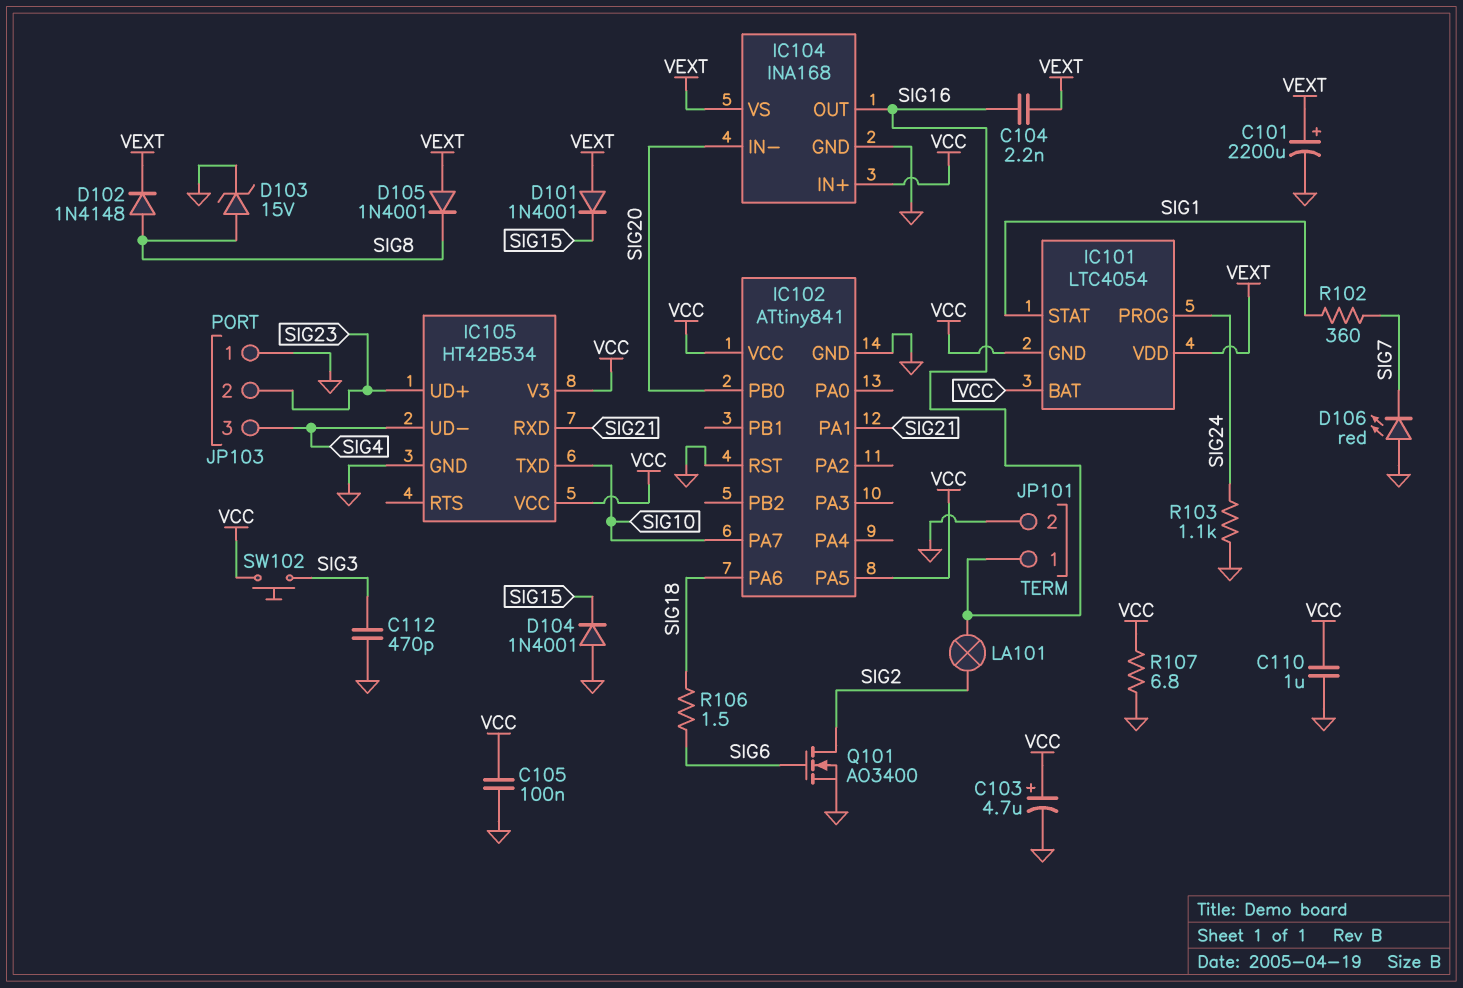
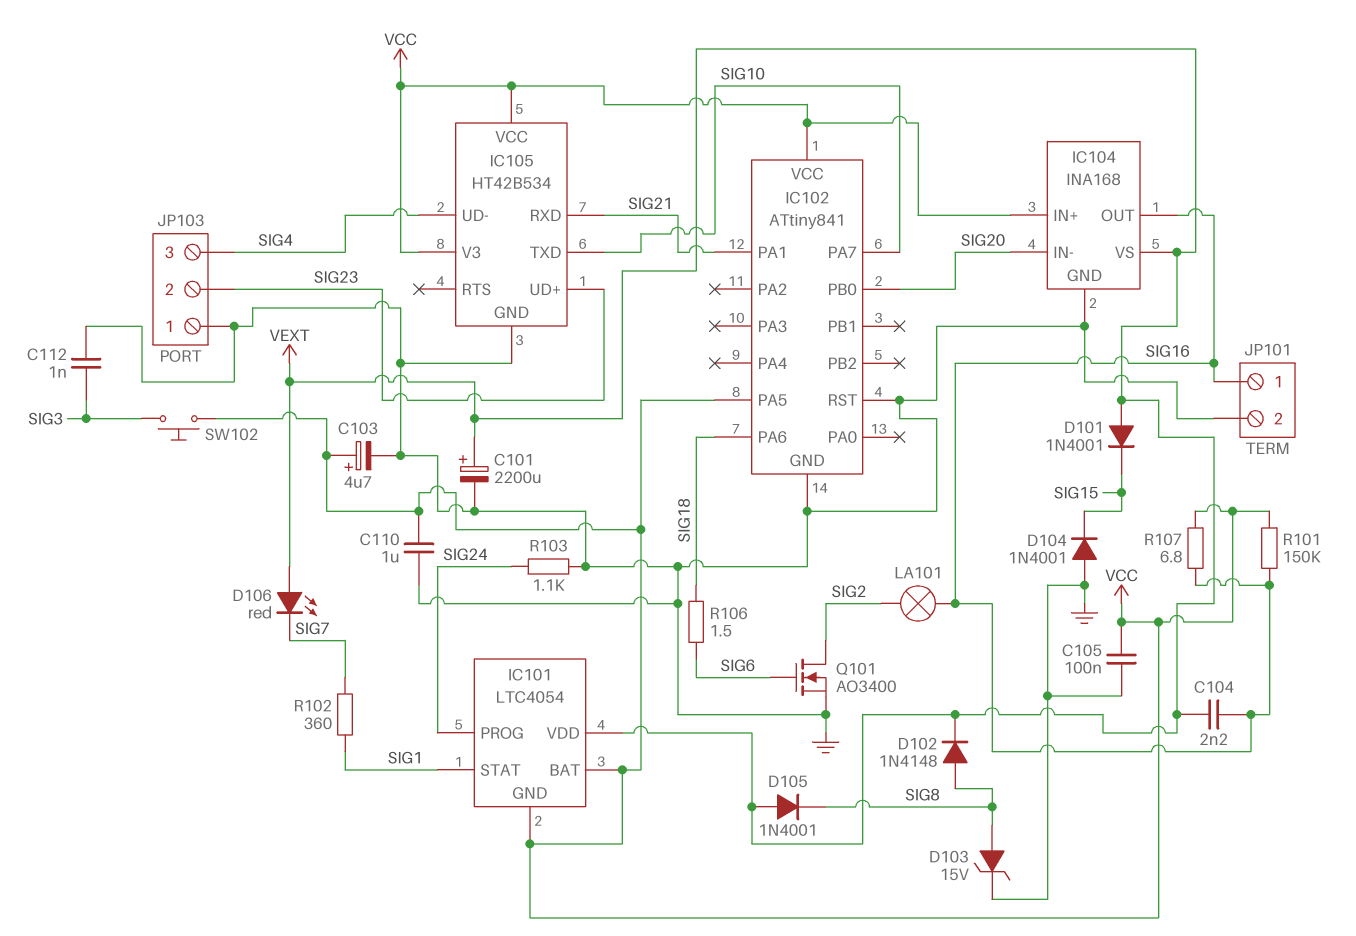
C112: 470pF (GND, SIG3) -> 1nF (GND, SIG3)
D106: LED red (A GND, K SIG7) -> LED red (A VEXT, K SIG7)
R101: none -> 150k (SIG16, VCC)
R107: 6.8 (GND, VCC) -> 6.8 (SIG16, VCC)

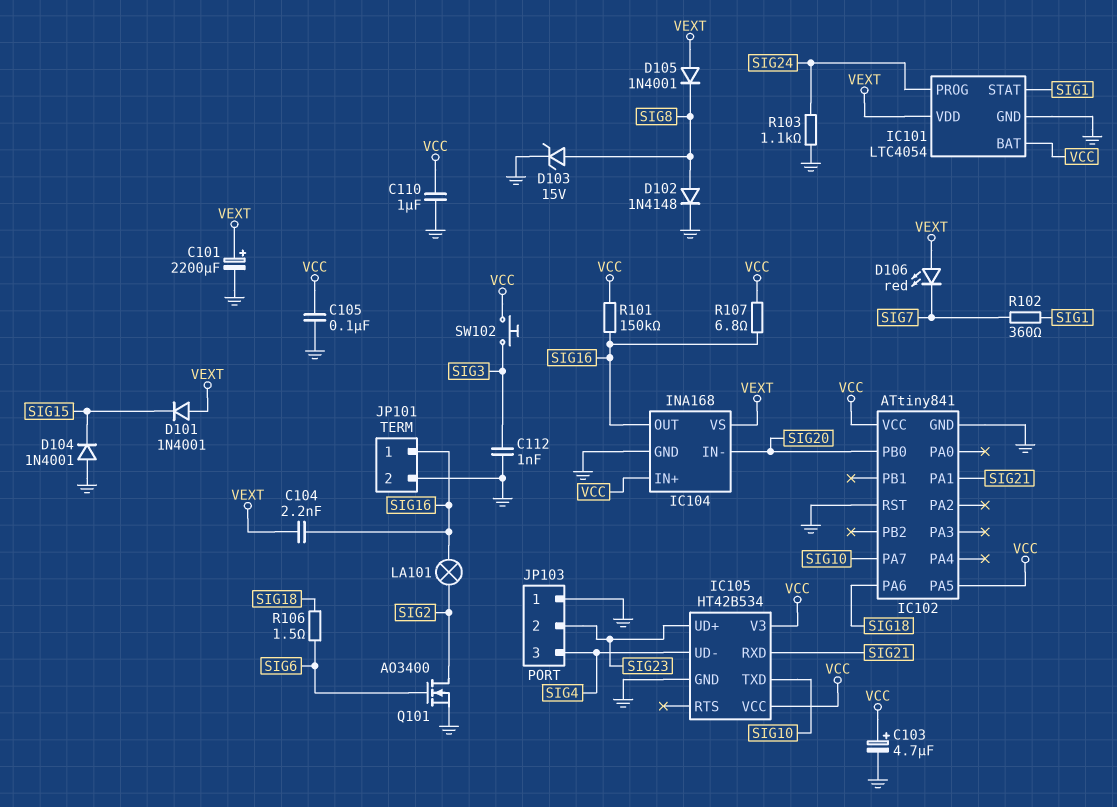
D102: diode 1N4148 (A SIG8, K VEXT) -> diode 1N4148 (A SIG8, K GND)
IC101 pin GND: VCC -> GND

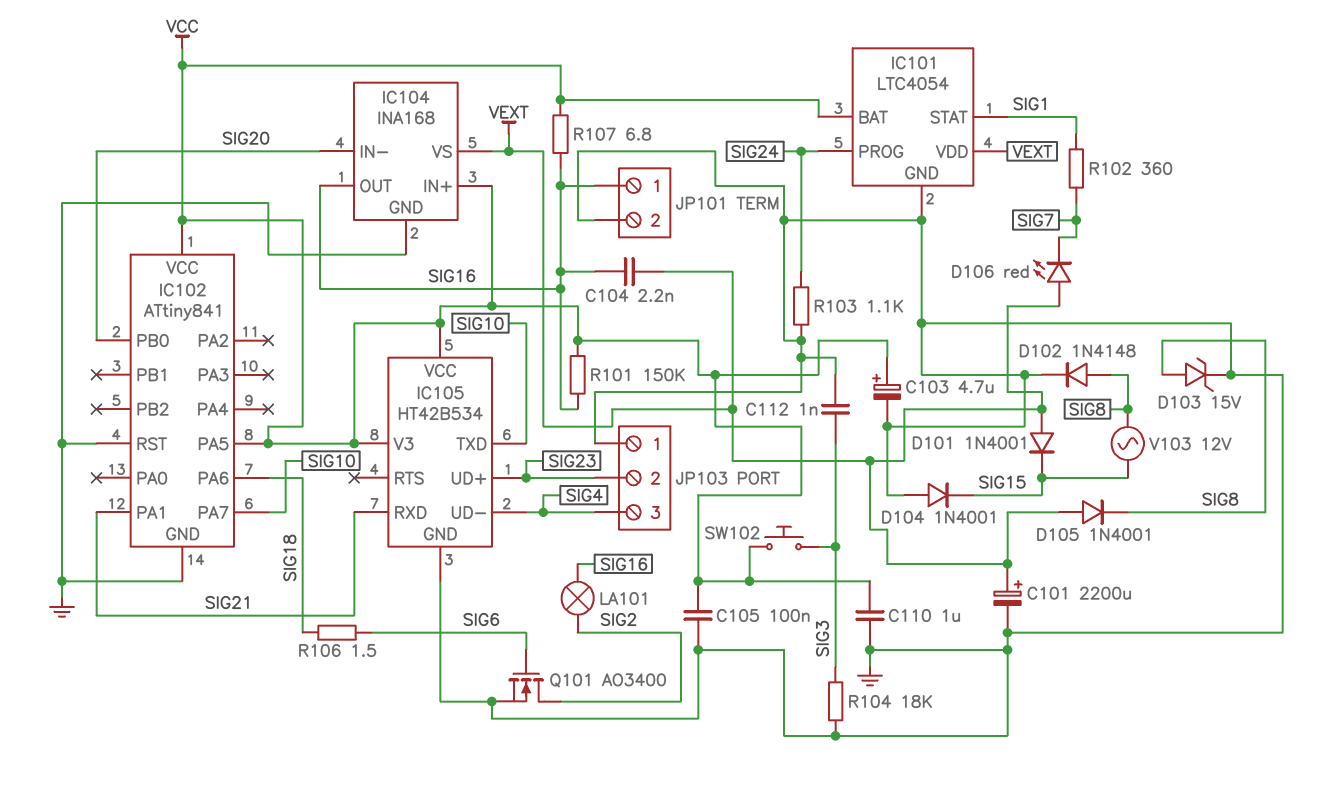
R104: none -> 18k (GND, SIG3)
V103: none -> AC 12V (SIG8, SIG15)

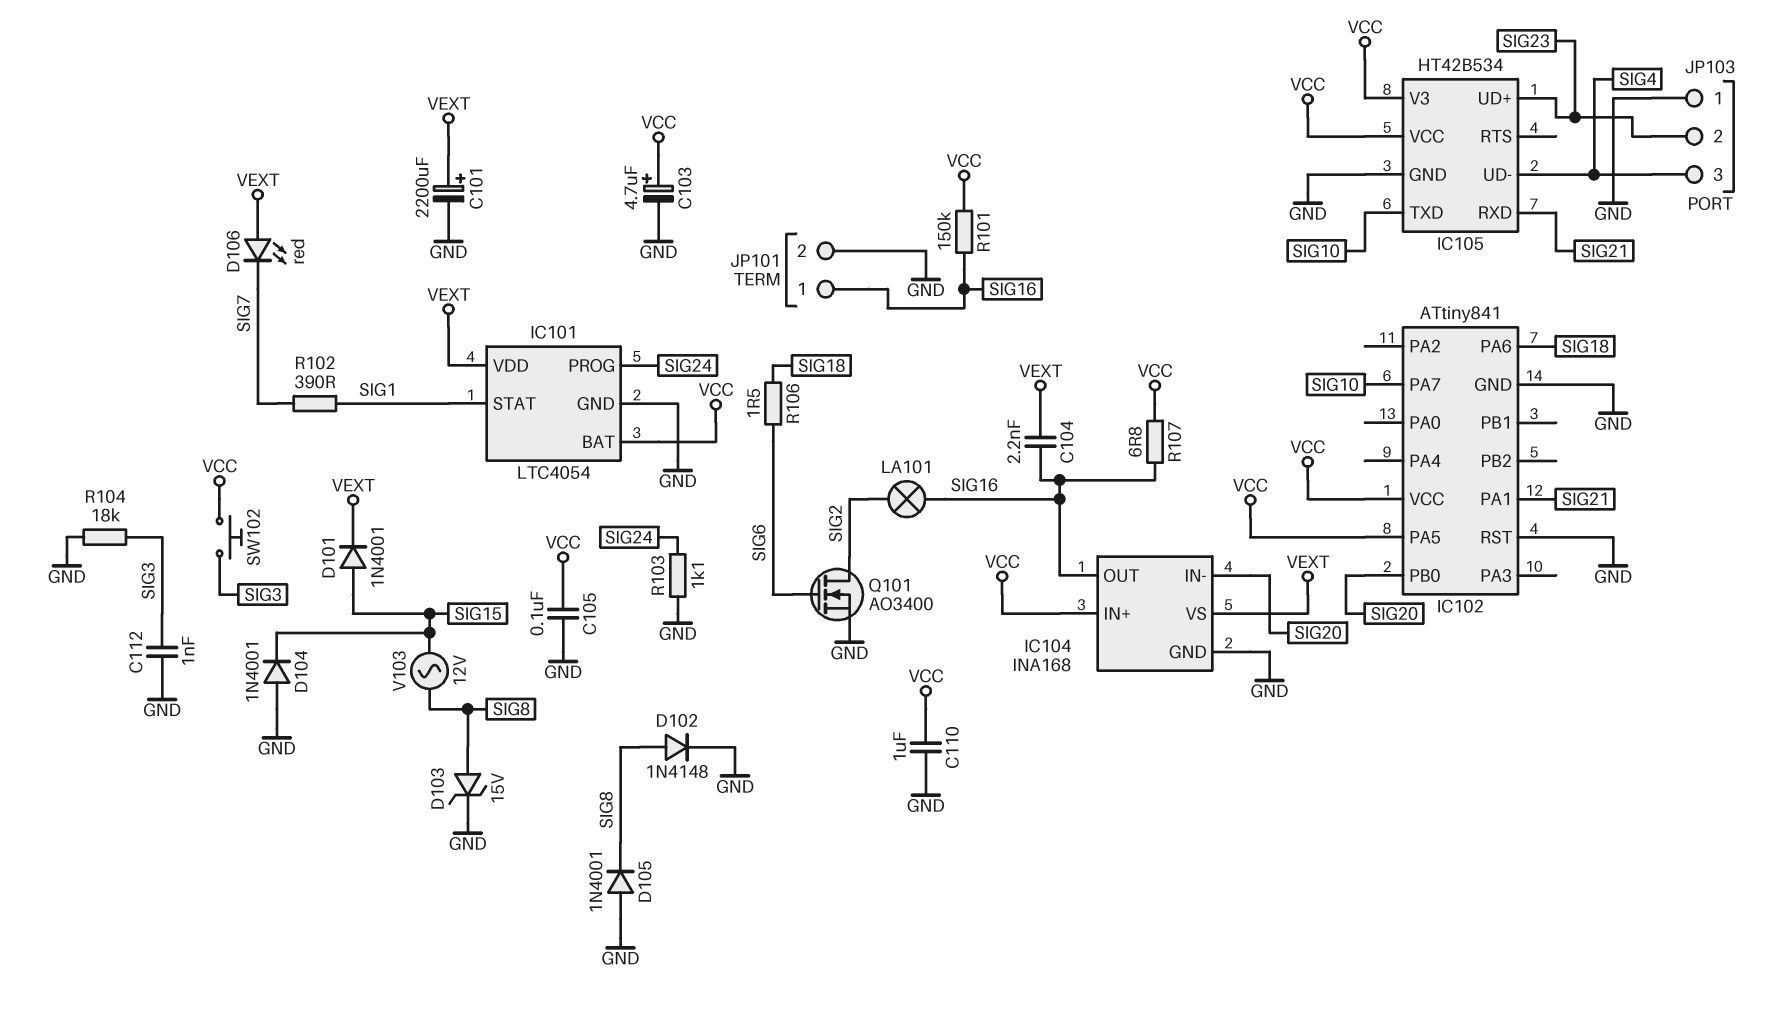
D101: diode 1N4001 (A VEXT, K SIG15) -> diode 1N4001 (A SIG15, K VEXT)
D105: diode 1N4001 (A VEXT, K SIG8) -> diode 1N4001 (A GND, K SIG8)
R102: 360 (SIG1, SIG7) -> 390 (SIG1, SIG7)

